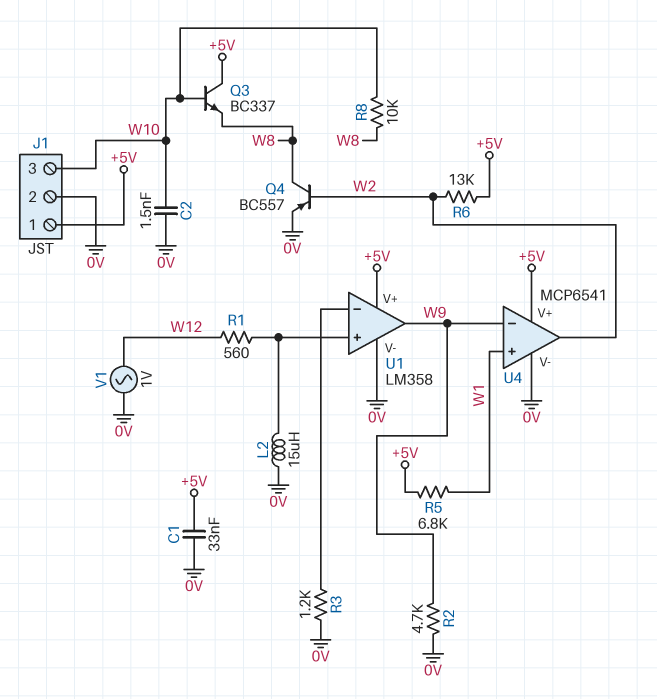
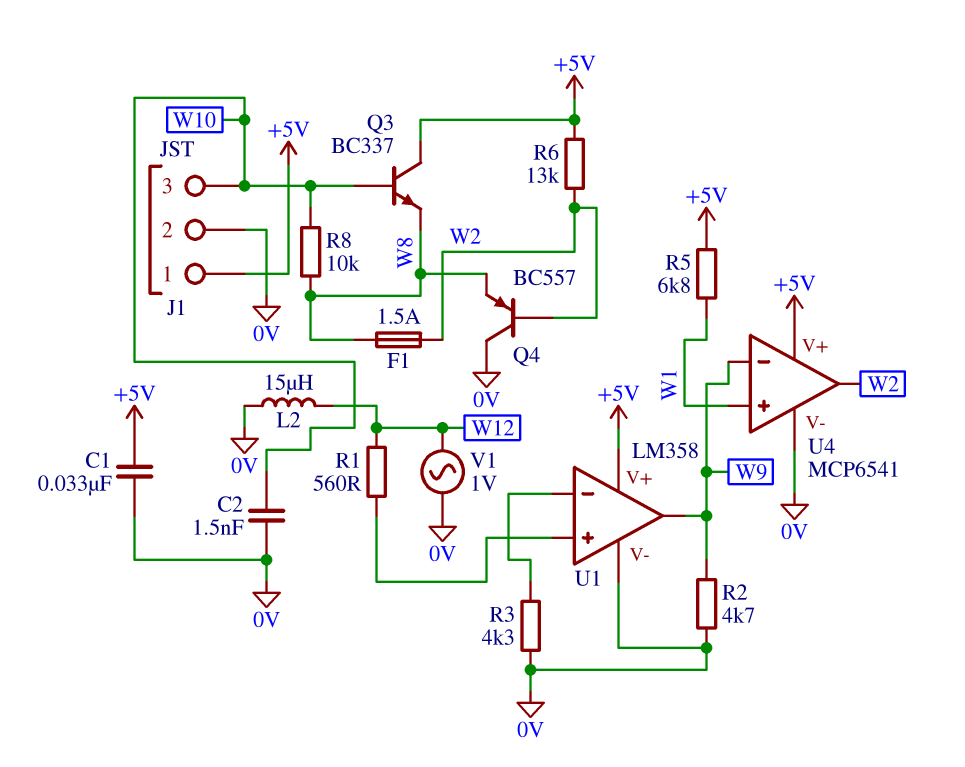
F1: none -> 1.5A (W2, W8)
L2: 15uH (0V, U1/in+) -> 15uH (0V, W12)
Q4: PNP BC557 (B W2, C W8, E 0V) -> PNP BC557 (B W2, C 0V, E W8)
R3: 1.2k (0V, U1/in-) -> 4.3k (0V, U1/in-)

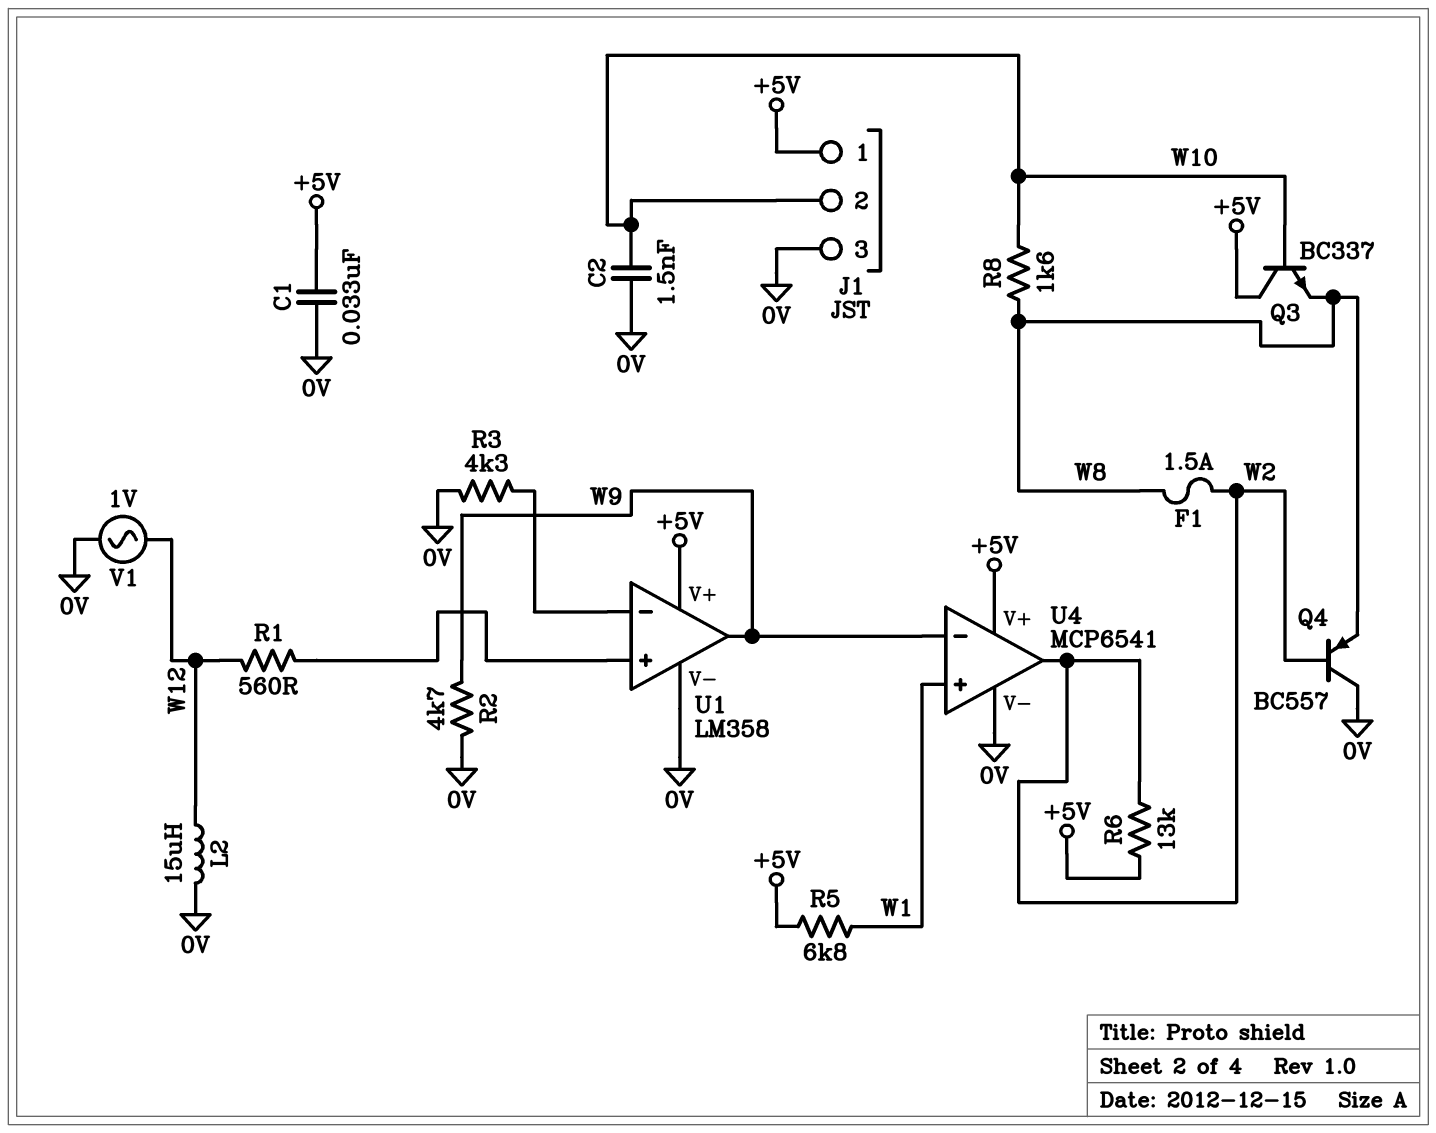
J1 pin 2: 0V -> W10
J1 pin 3: W10 -> 0V
R8: 10k (W8, W10) -> 1.6k (W8, W10)

